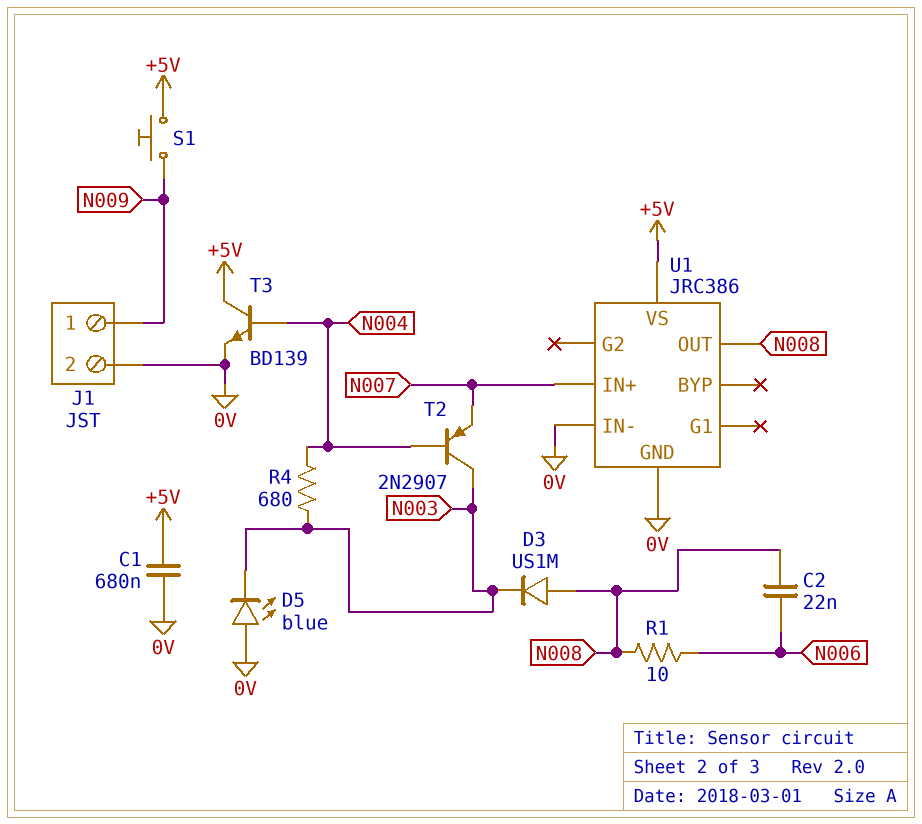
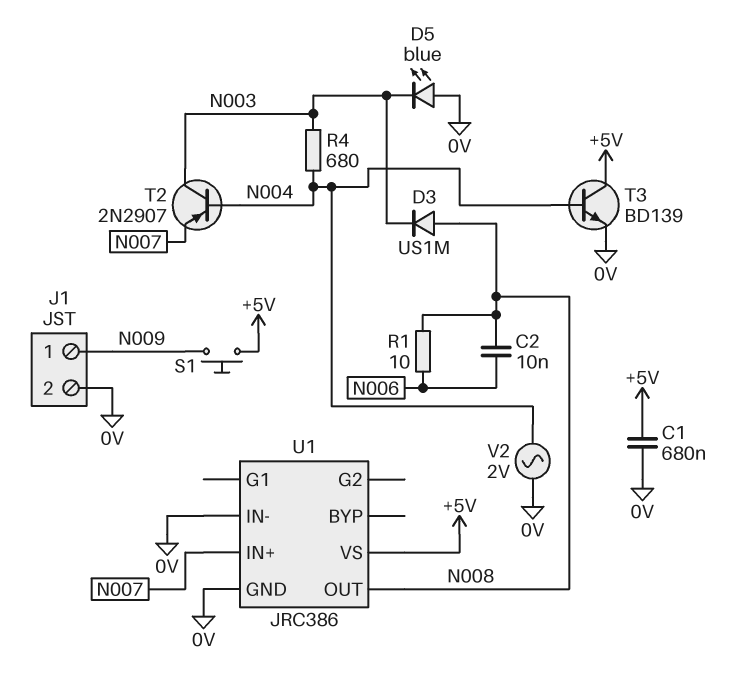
C2: 22nF (N006, N008) -> 10nF (N006, N008)
V2: none -> AC 2V (0V, N004)

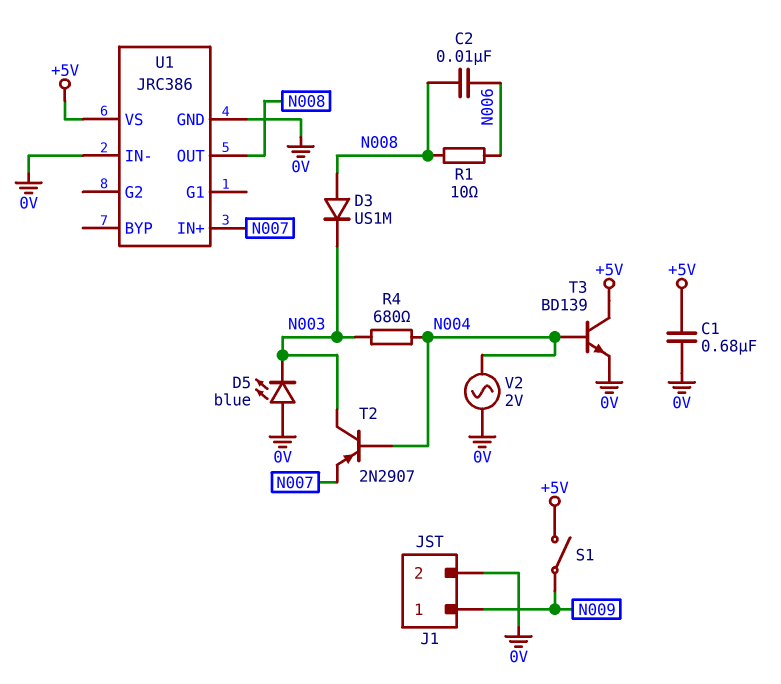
S1: button (+5V, N009) -> switch (+5V, N009)

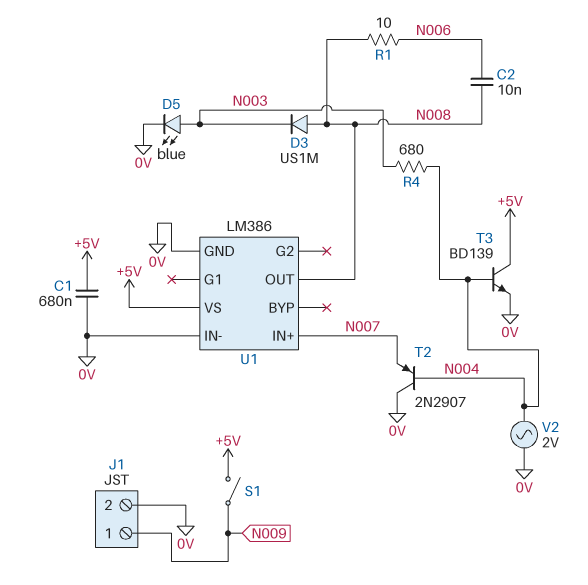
D5: LED blue (A 0V, K N003) -> LED blue (A N003, K 0V)
T2: PNP 2N2907 (B N004, C N003, E N007) -> PNP 2N2907 (B N004, C 0V, E N007)
U1: JRC386 -> LM386

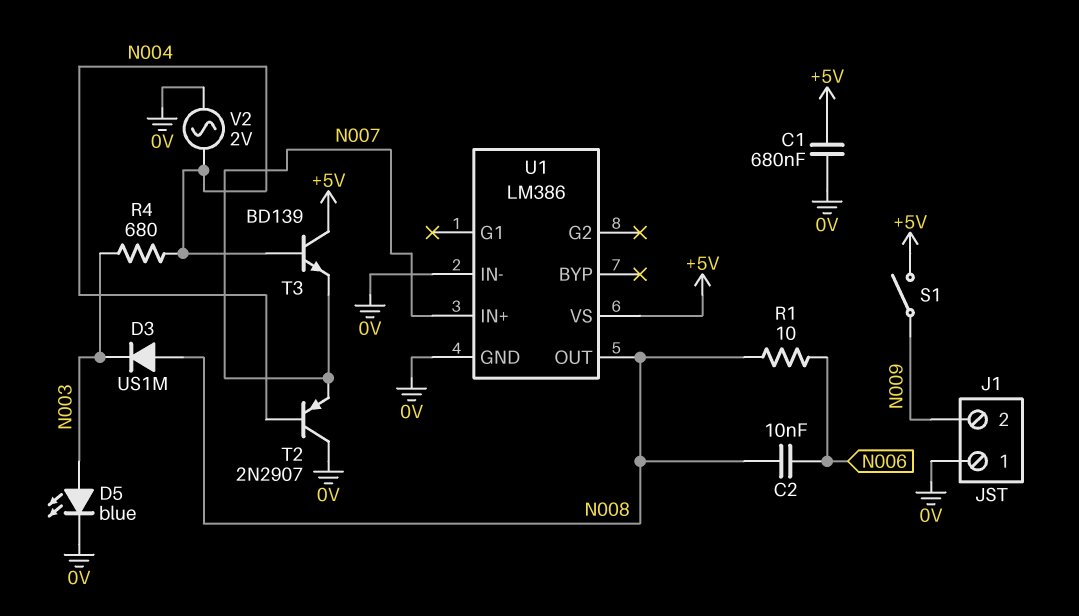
J1 pin 1: N009 -> 0V
J1 pin 2: 0V -> N009
T3: NPN BD139 (B N004, C +5V, E 0V) -> NPN BD139 (B N004, C +5V, E N007)

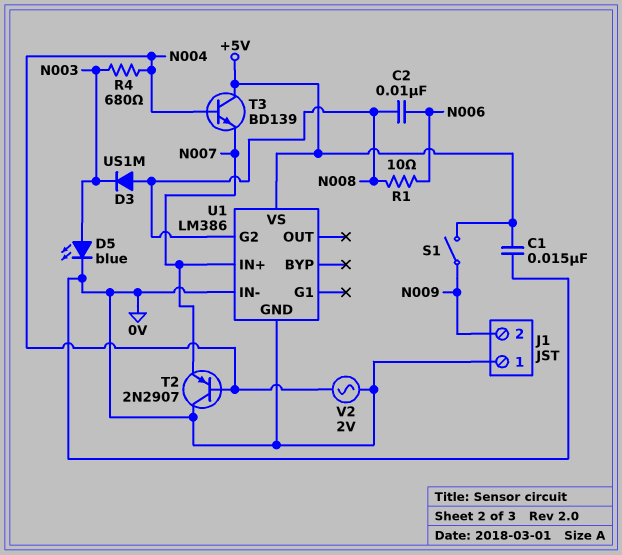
C1: 680nF (+5V, 0V) -> 15nF (+5V, 0V)
U1 pin G2: none -> N008
U1 pin OUT: N008 -> none

